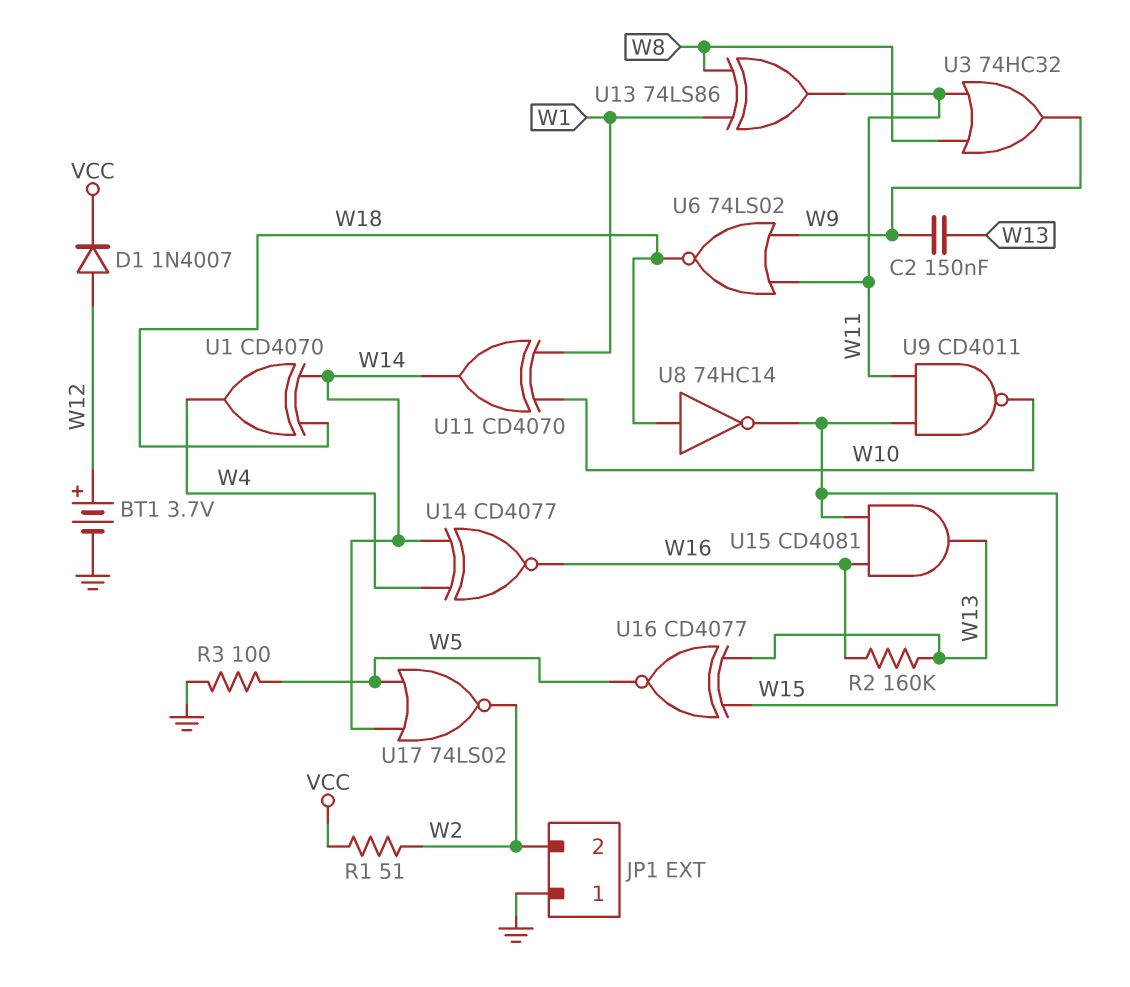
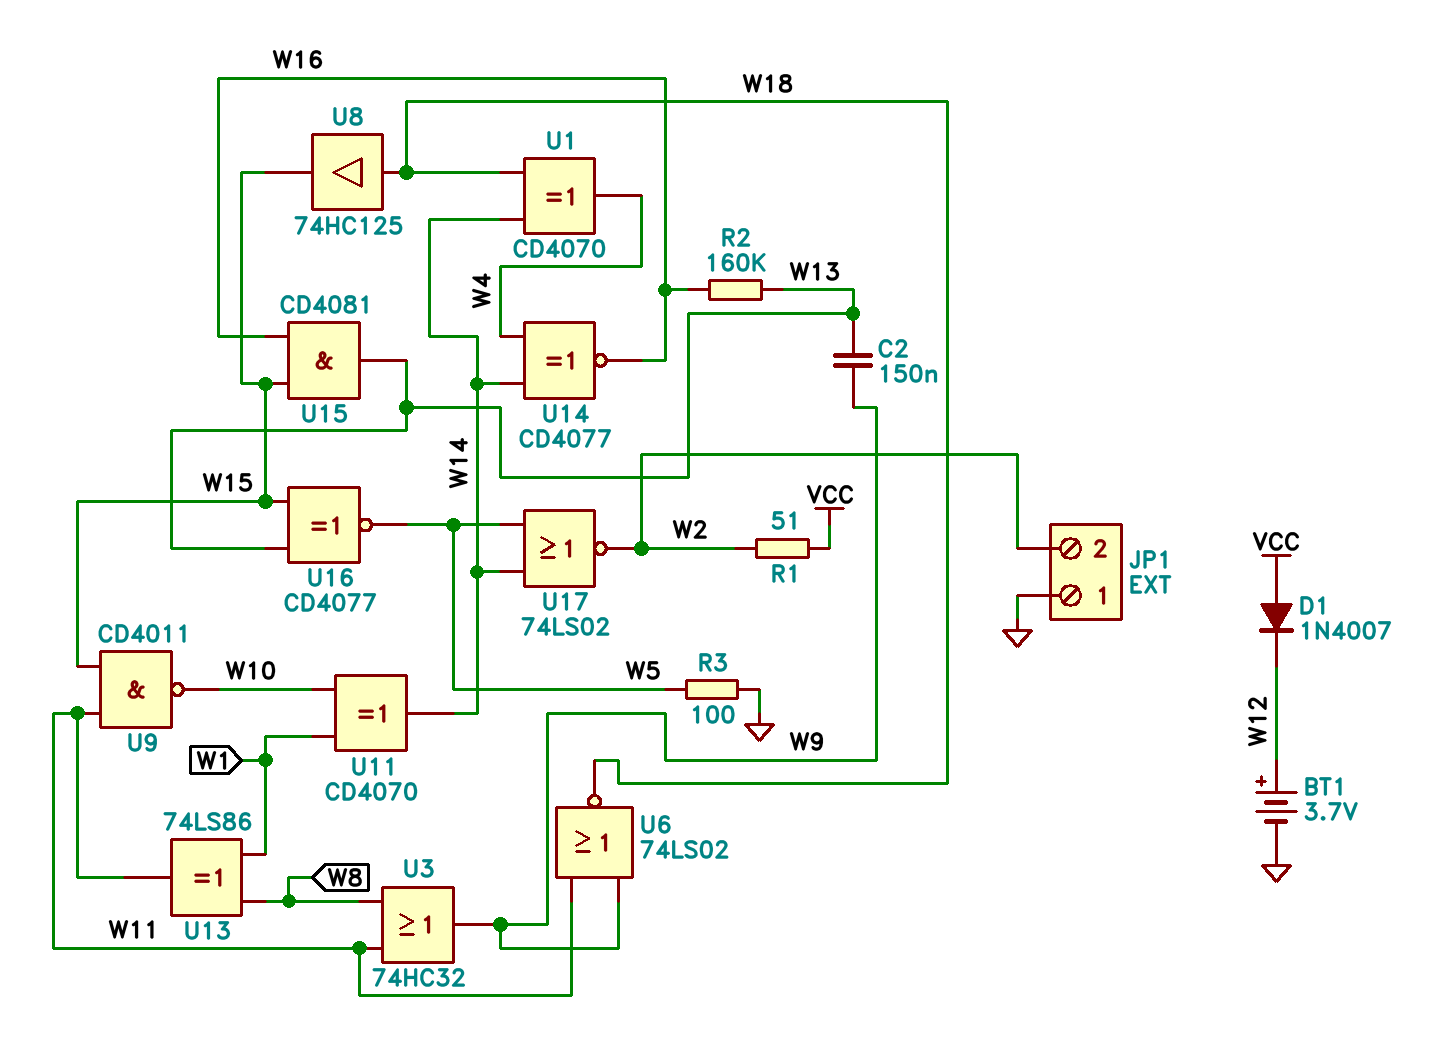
D1: diode 1N4007 (A W12, K VCC) -> diode 1N4007 (A VCC, K W12)
U8: NOT 74HC14 (in W18, out W15) -> buffer 74HC125 (in W18, out W15)

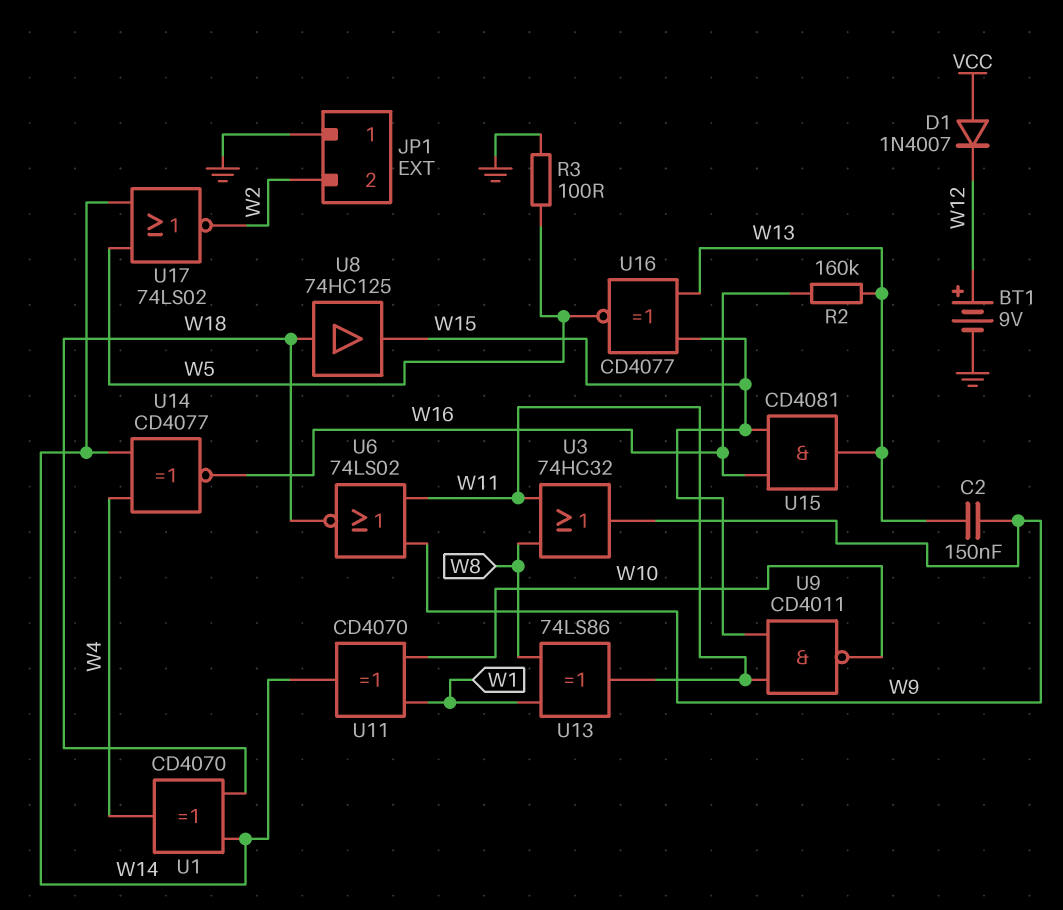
BT1: 3.7V (plus W12, minus GND) -> 9V (plus W12, minus GND)
R1: 51 (VCC, W2) -> none

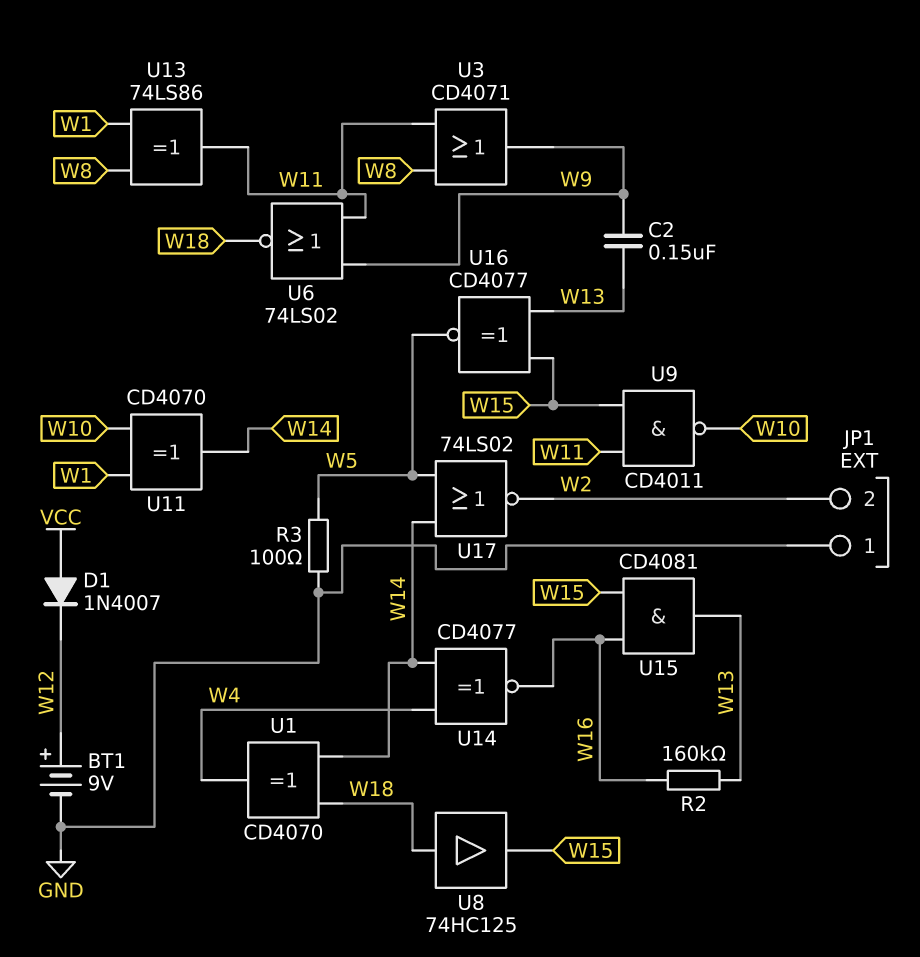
U3: OR 74HC32 (in W8, in W11, out W9) -> OR CD4071 (in W8, in W11, out W9)

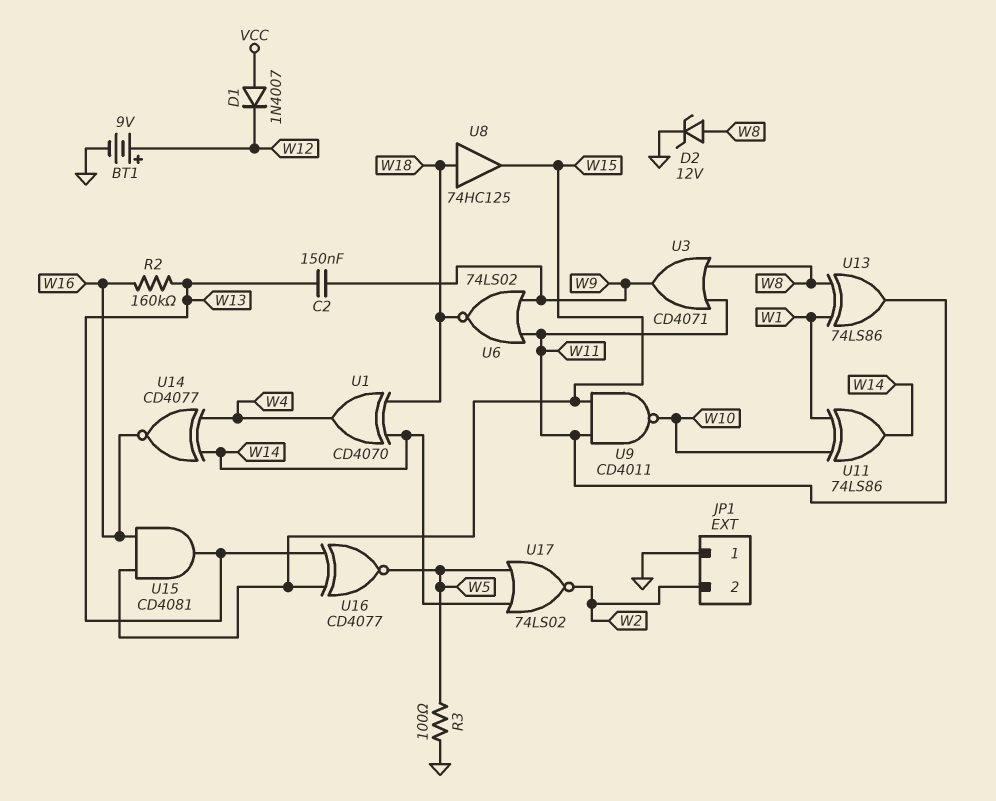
D2: none -> zener 12V (A W8, K GND)
U11: XOR CD4070 (in W1, in W10, out W14) -> XOR 74LS86 (in W1, in W10, out W14)

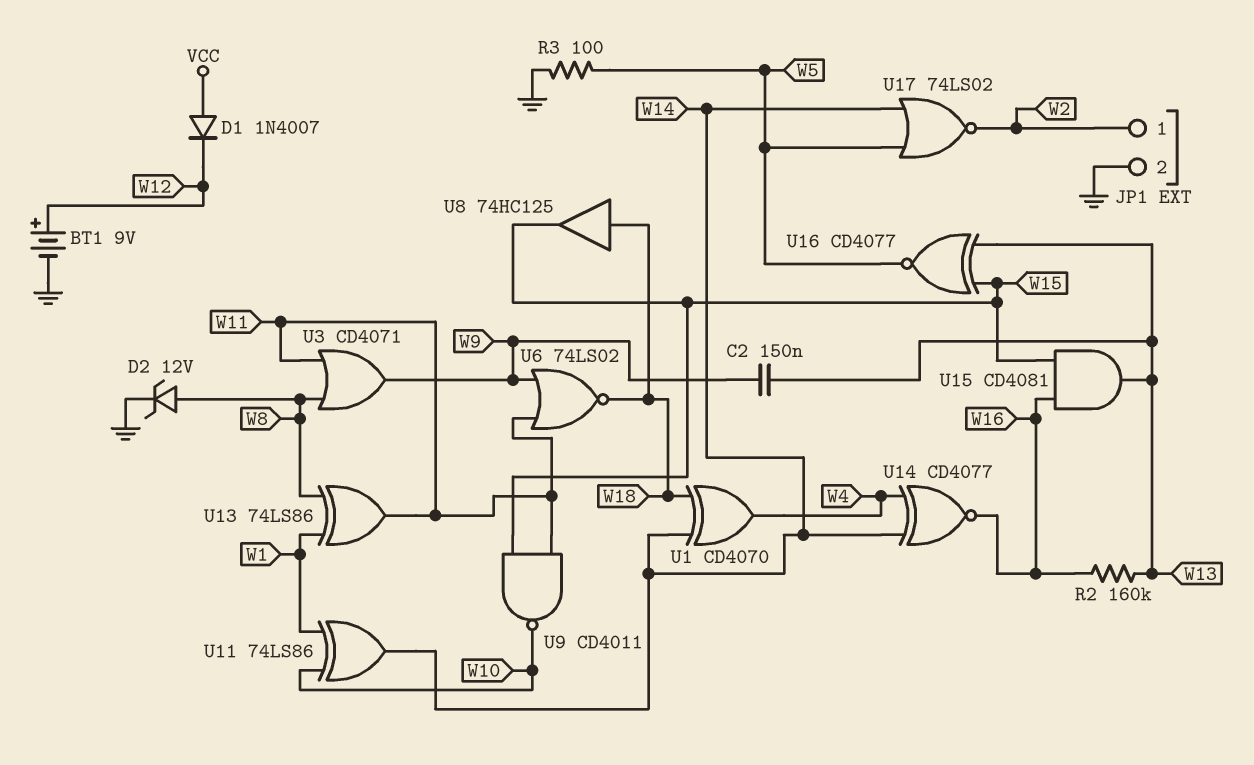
JP1 pin 1: GND -> W2
JP1 pin 2: W2 -> GND

